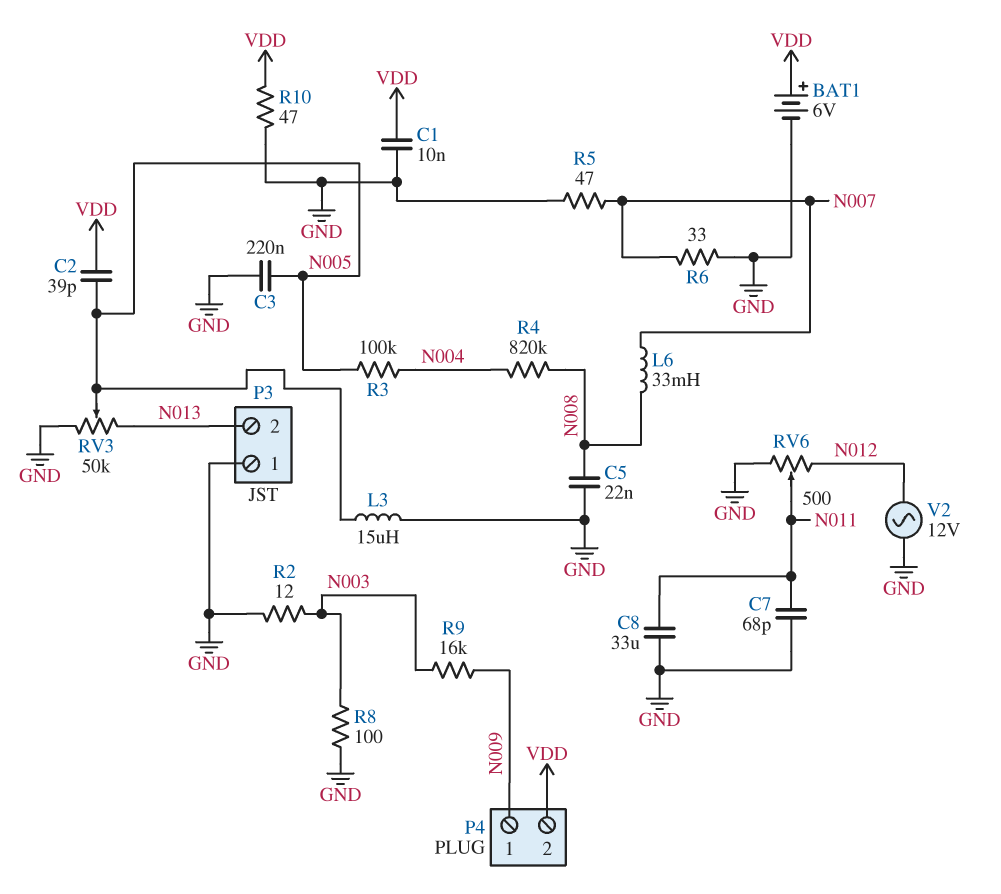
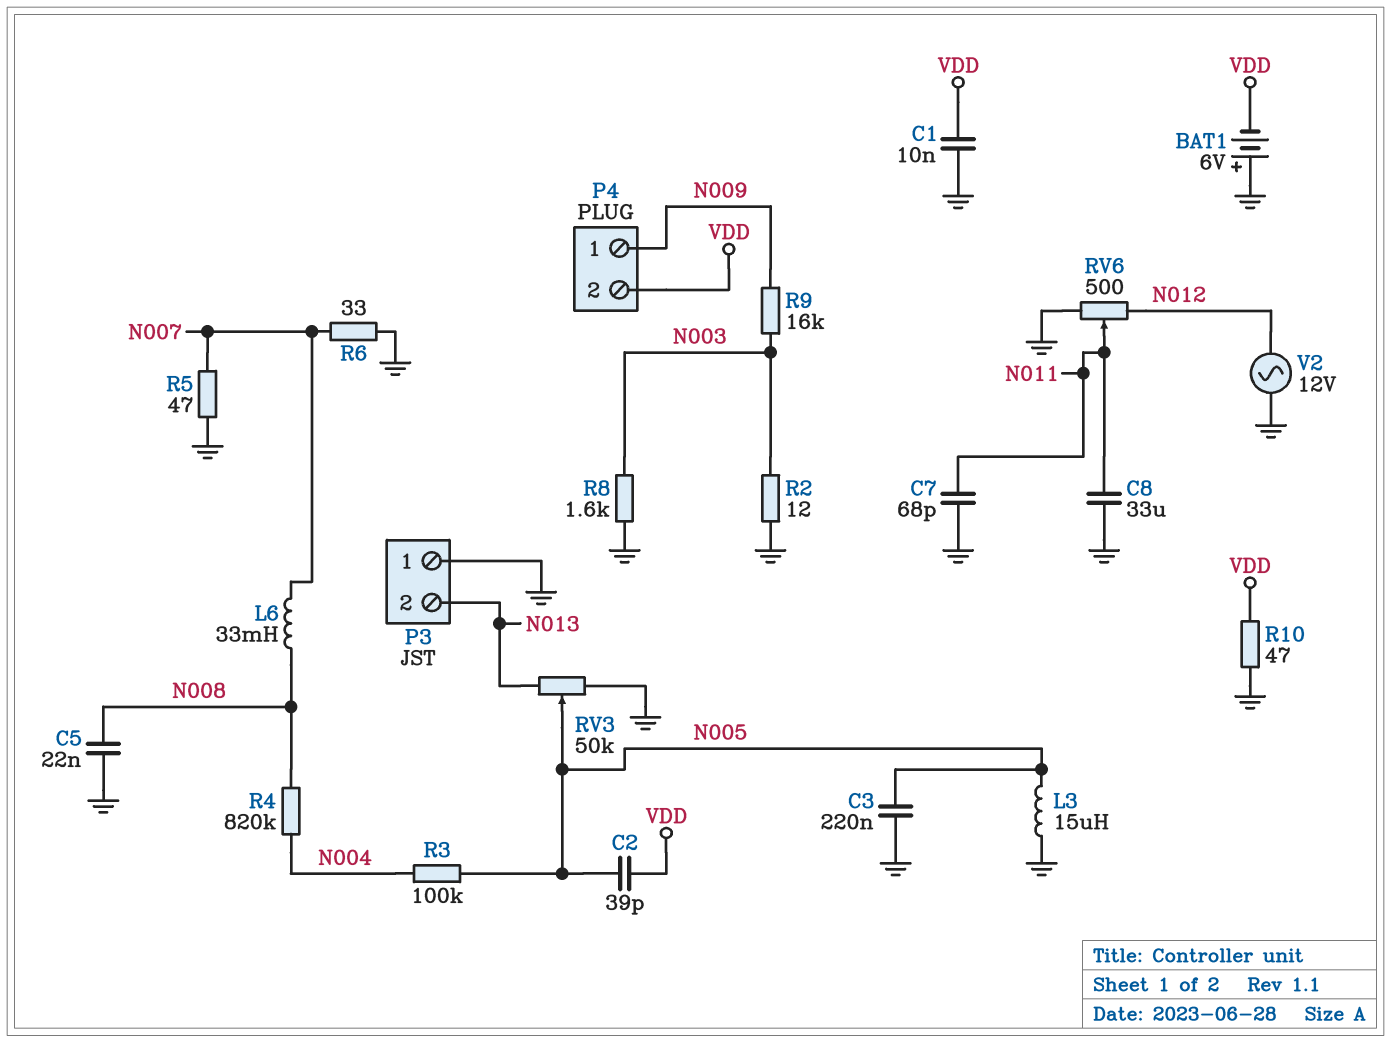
BAT1: 6V (plus VDD, minus GND) -> 6V (plus GND, minus VDD)
R8: 100 (GND, N003) -> 1.6k (GND, N003)

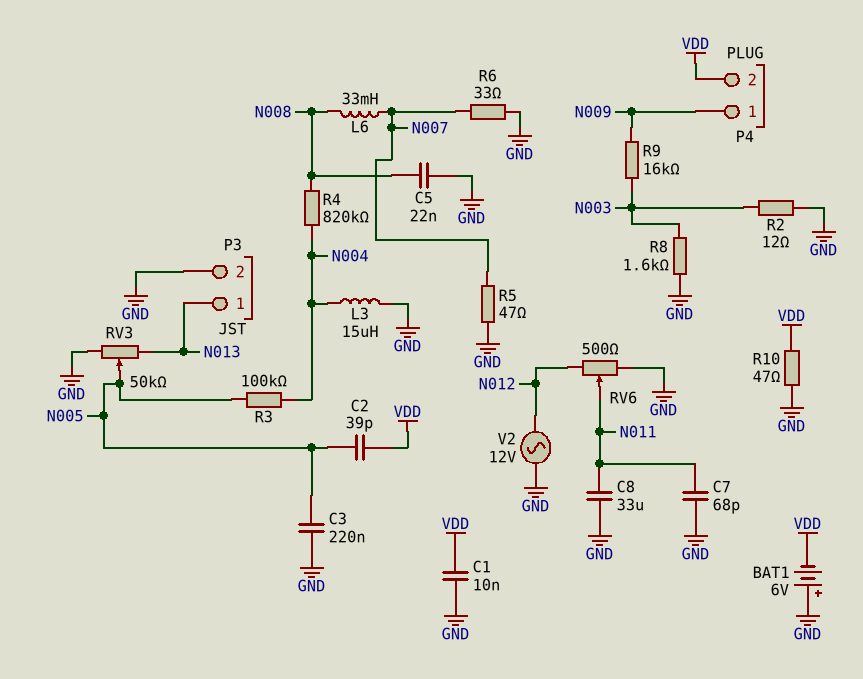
L3: 15uH (GND, N005) -> 15uH (GND, N004)
P3 pin 1: GND -> N013
P3 pin 2: N013 -> GND

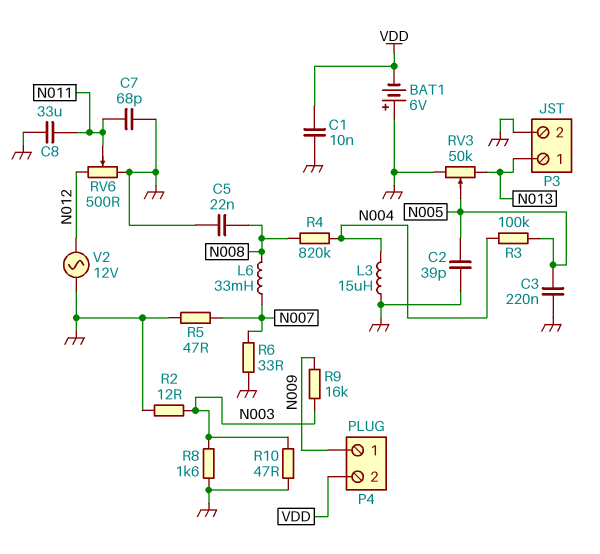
C2: 39pF (N005, VDD) -> 39pF (GND, N005)
R10: 47 (GND, VDD) -> 47 (GND, N003)

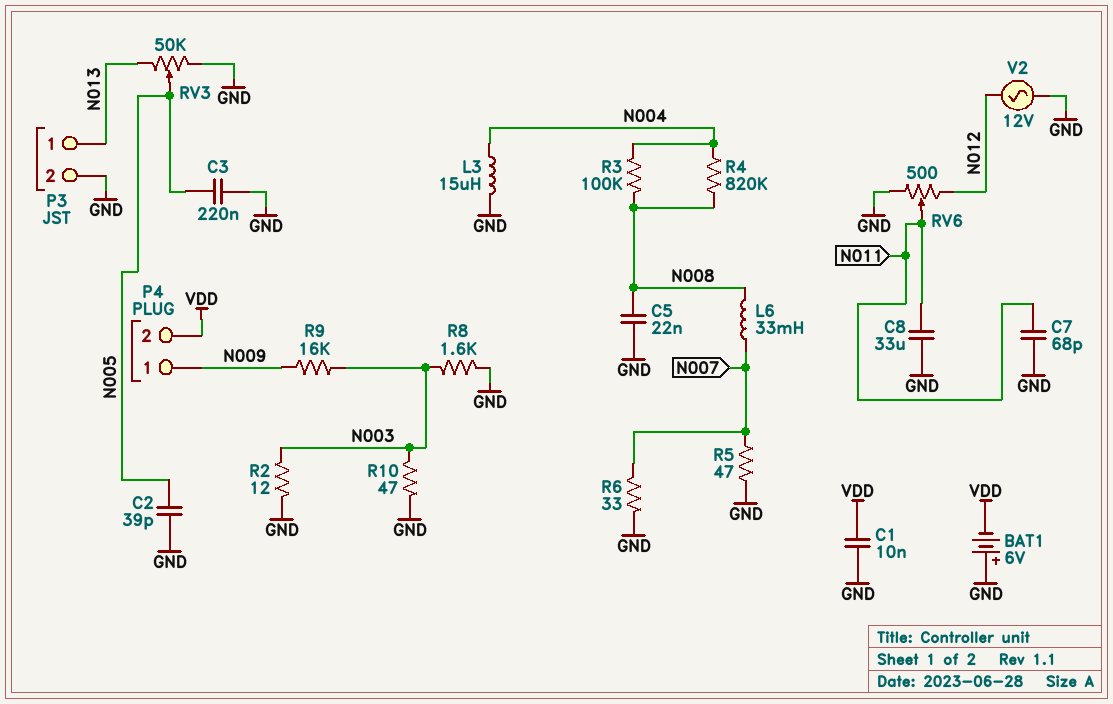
R3: 100k (N004, N005) -> 100k (N004, N008)

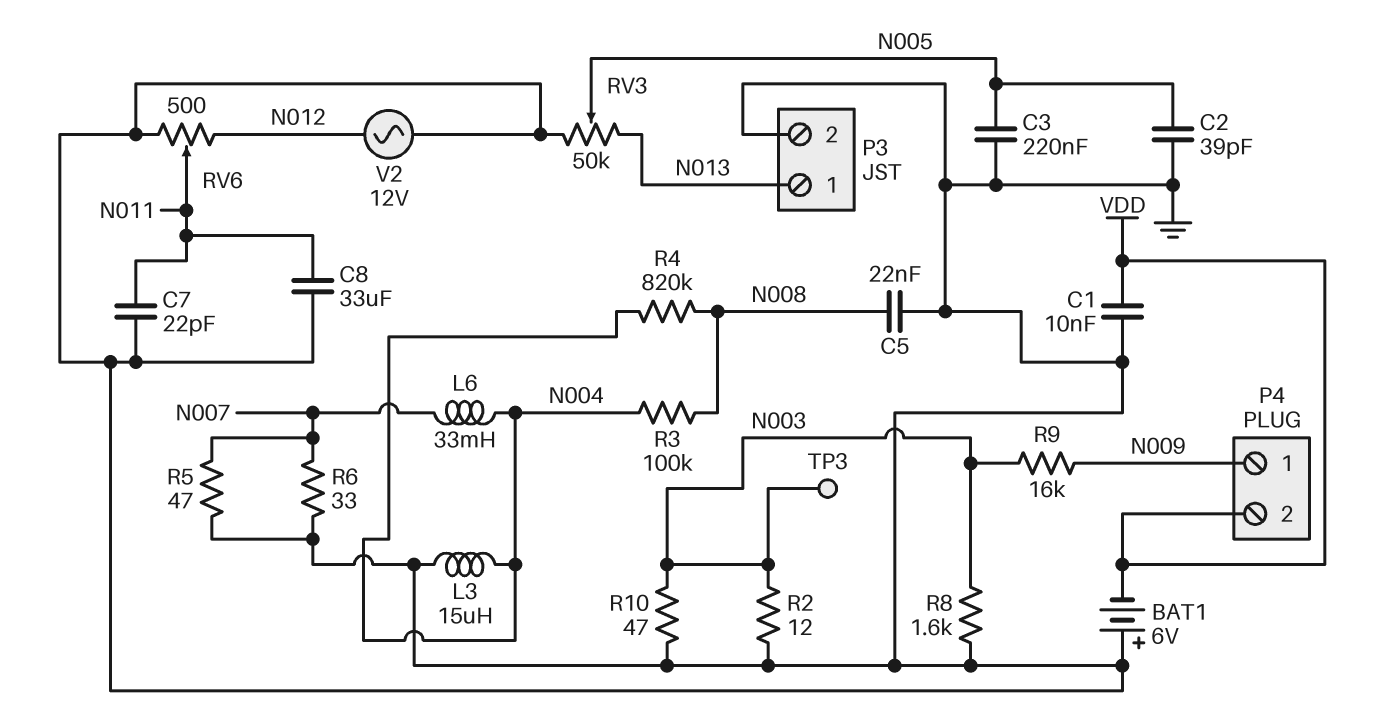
C7: 68pF (GND, N011) -> 22pF (GND, N011)
L6: 33mH (N007, N008) -> 33mH (N004, N007)
TP3: none -> test point (N003)

